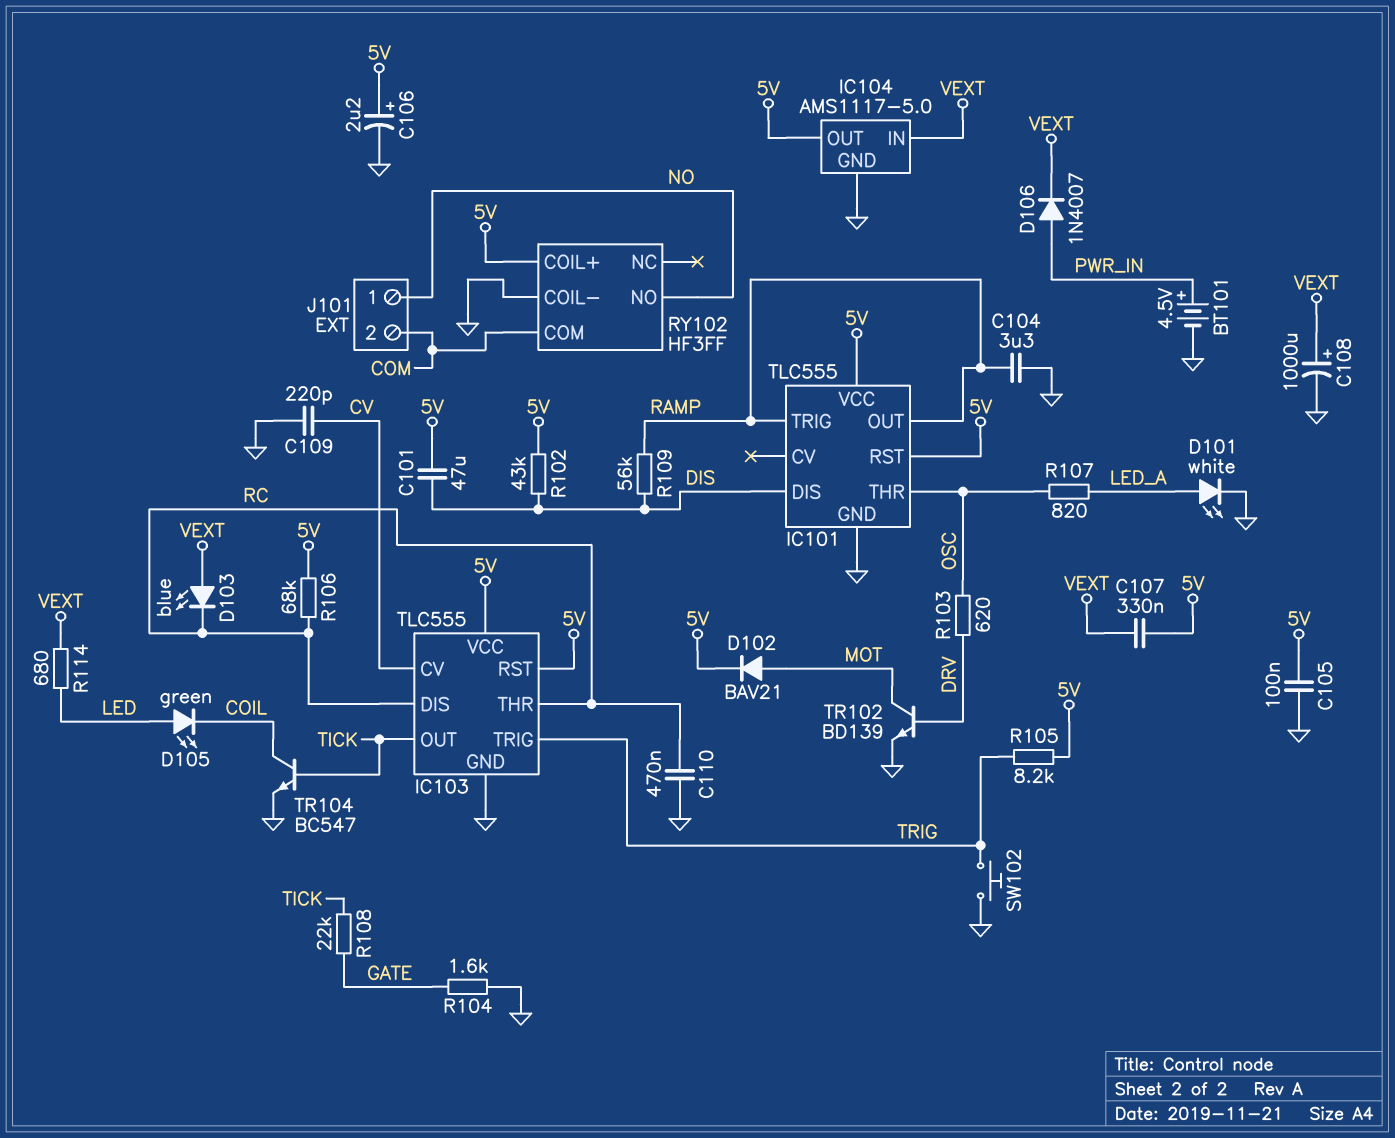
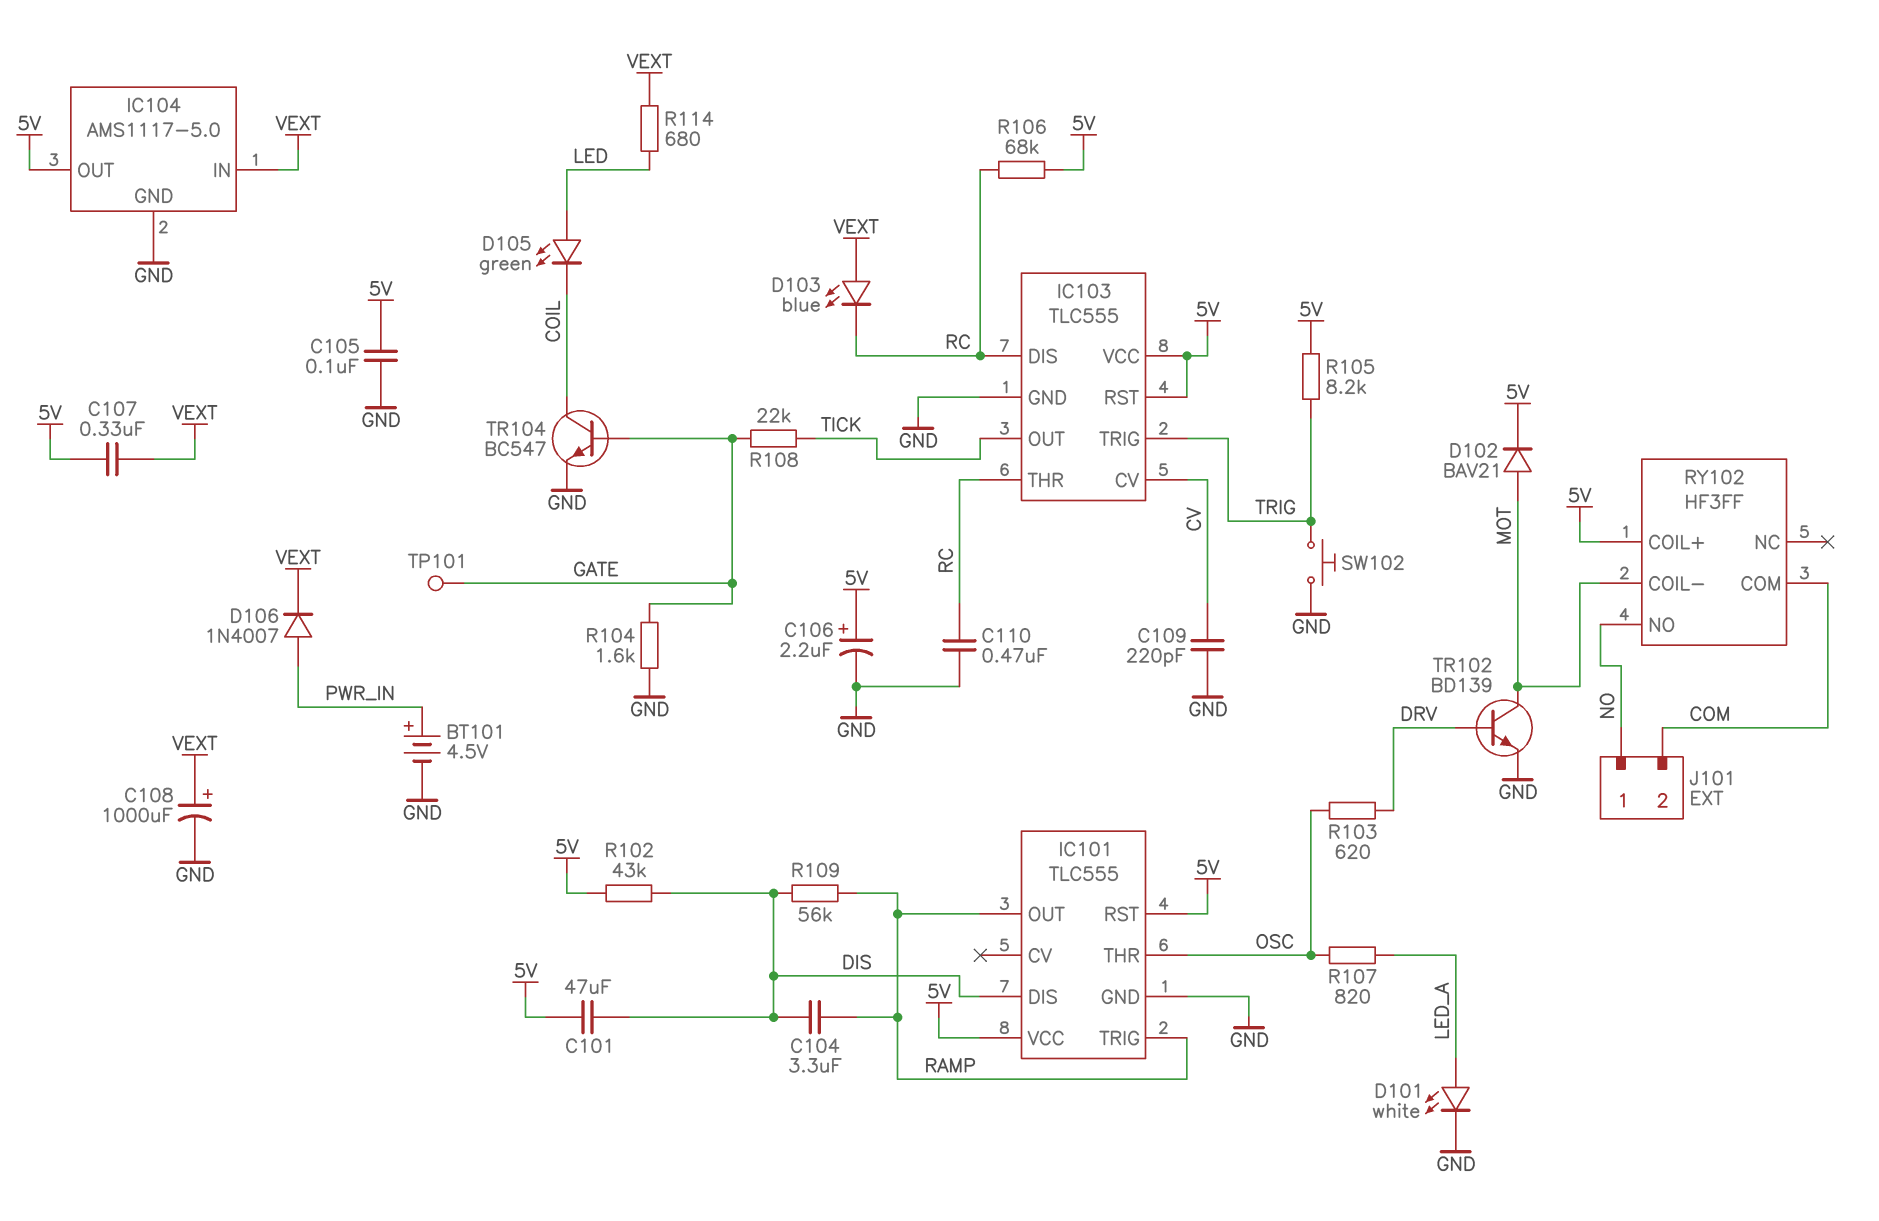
C104: 3.3uF (GND, RAMP) -> 3.3uF (DIS, RAMP)
RY102 pin COIL-: GND -> MOT
TP101: none -> test point (GATE)
TR104: NPN BC547 (B TICK, C COIL, E GND) -> NPN BC547 (B GATE, C COIL, E GND)

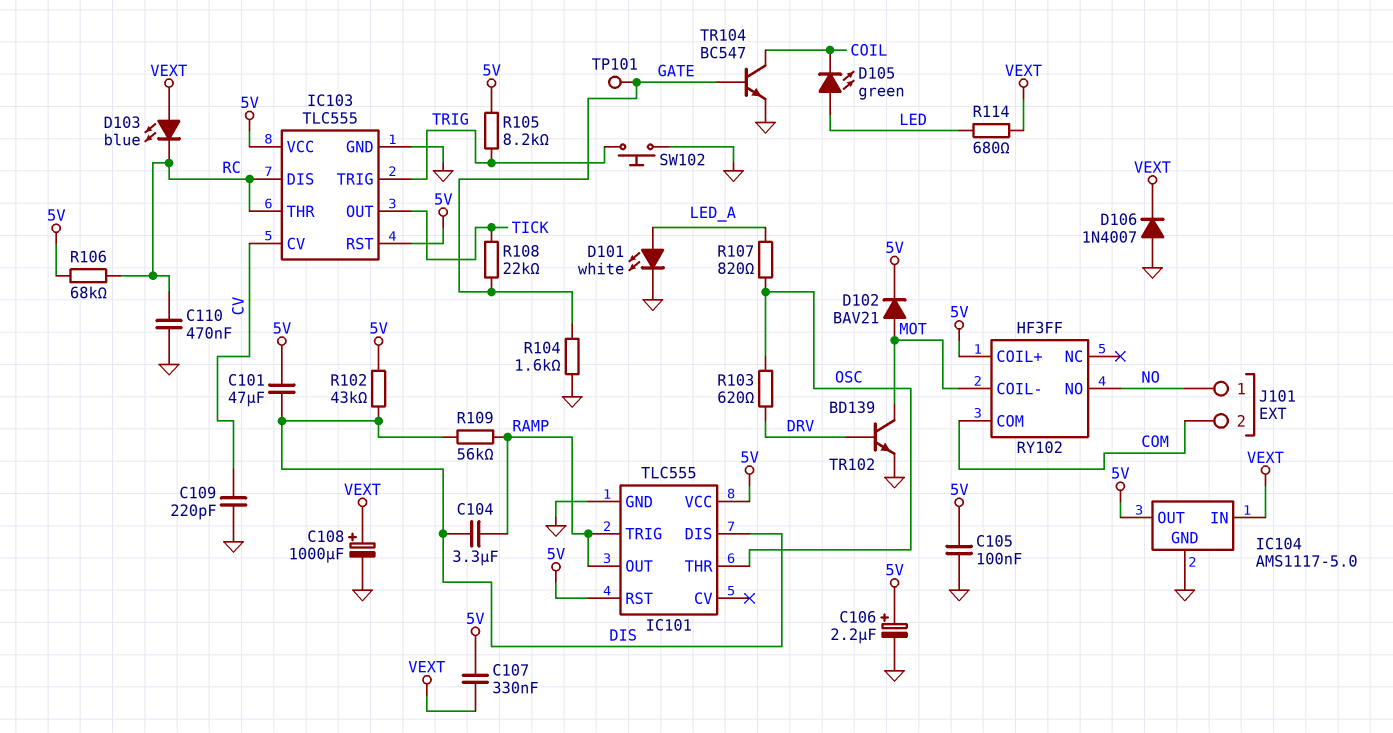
BT101: 4.5V (plus PWR_IN, minus GND) -> none
D106: diode 1N4007 (A PWR_IN, K VEXT) -> diode 1N4007 (A GND, K VEXT)

